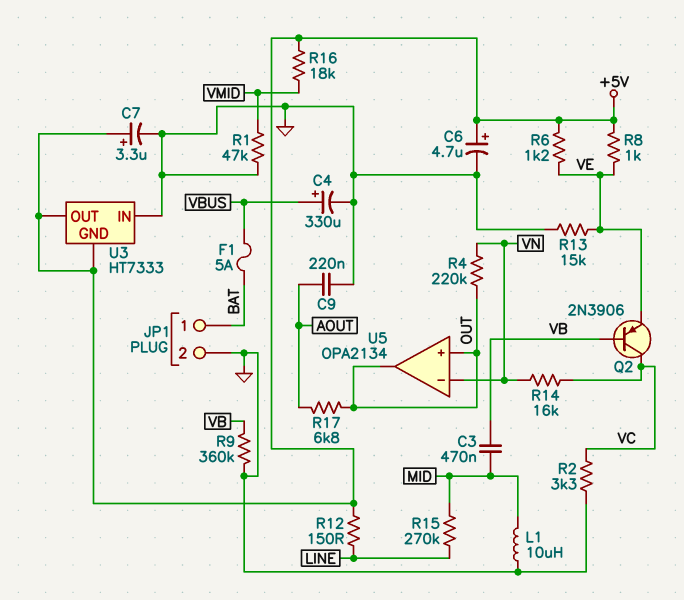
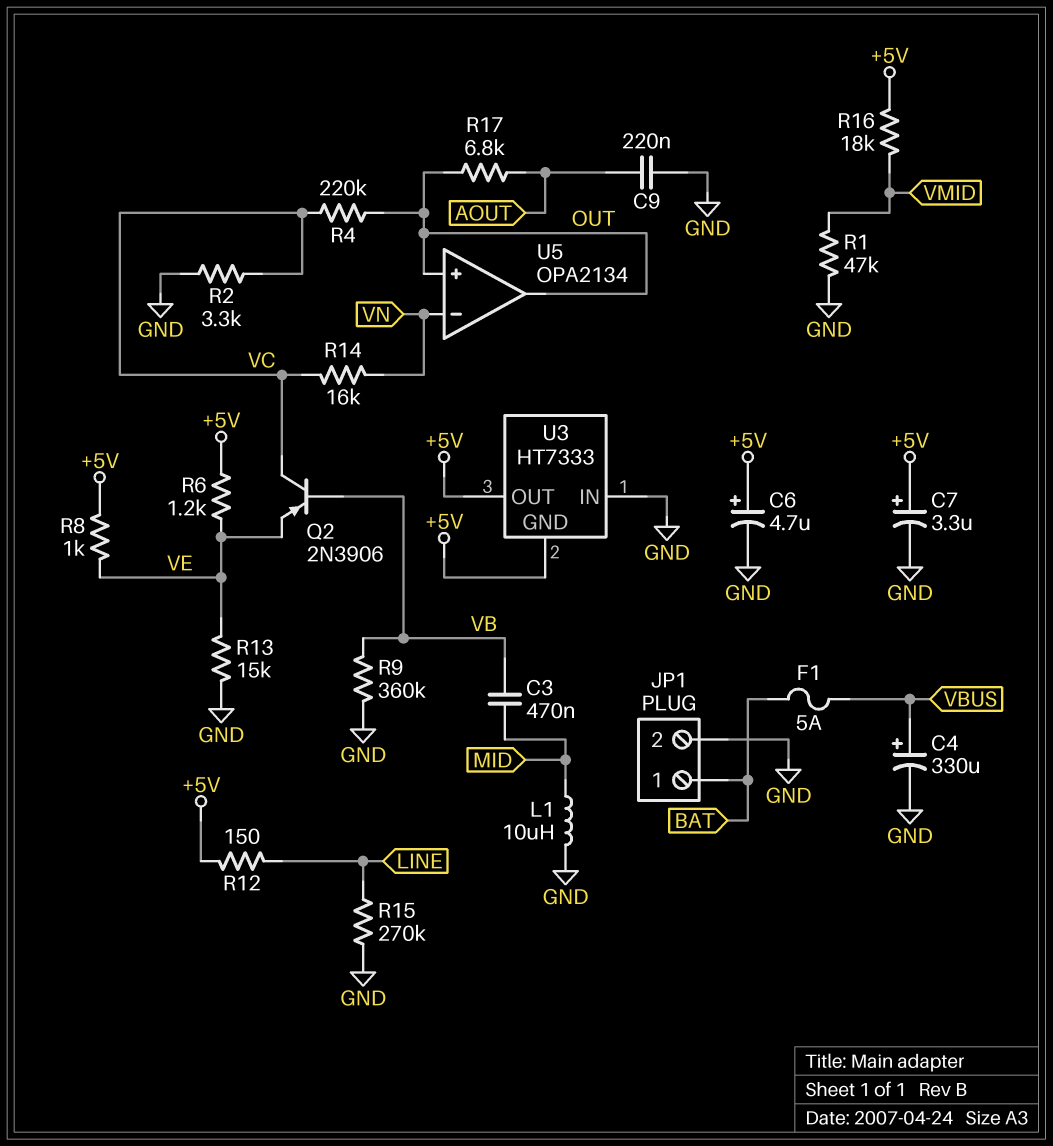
R4: 220k (OUT, VN) -> 220k (OUT, VC)
R15: 270k (LINE, MID) -> 270k (GND, LINE)

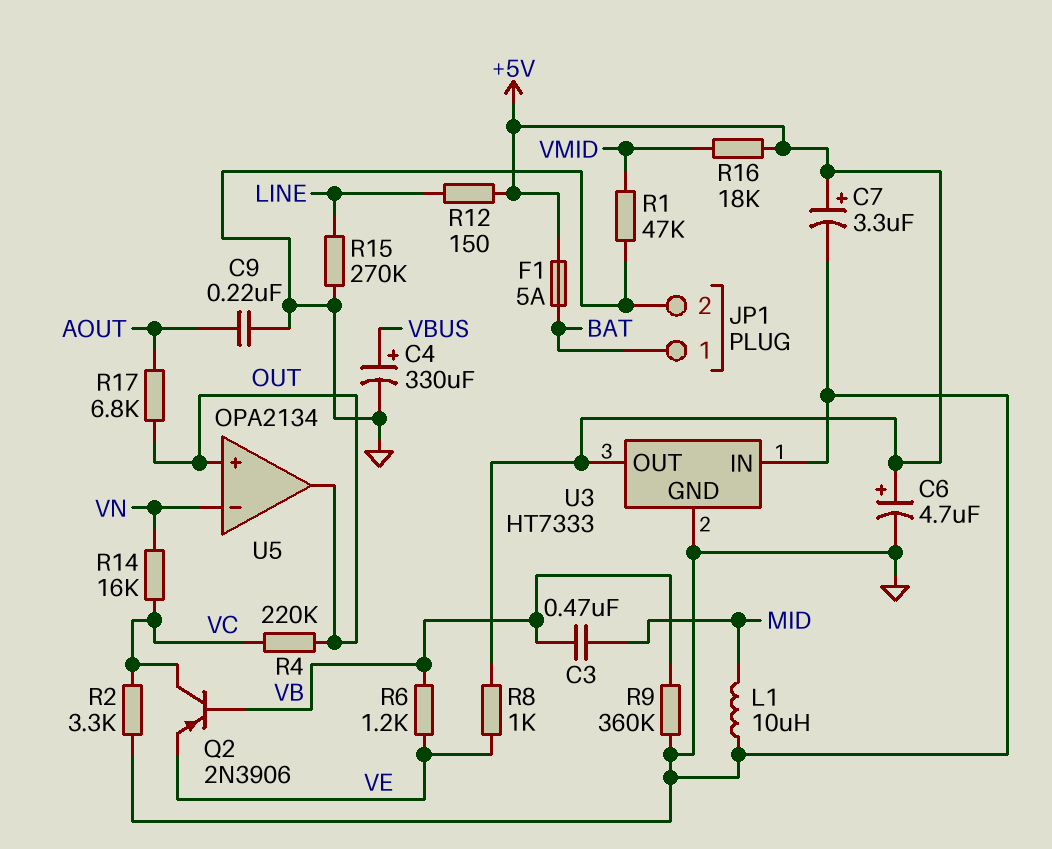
F1: 5A (BAT, VBUS) -> 5A (+5V, BAT)
R6: 1.2k (+5V, VE) -> 1.2k (VB, VE)
R13: 15k (GND, VE) -> none
U3 pin GND: +5V -> GND

